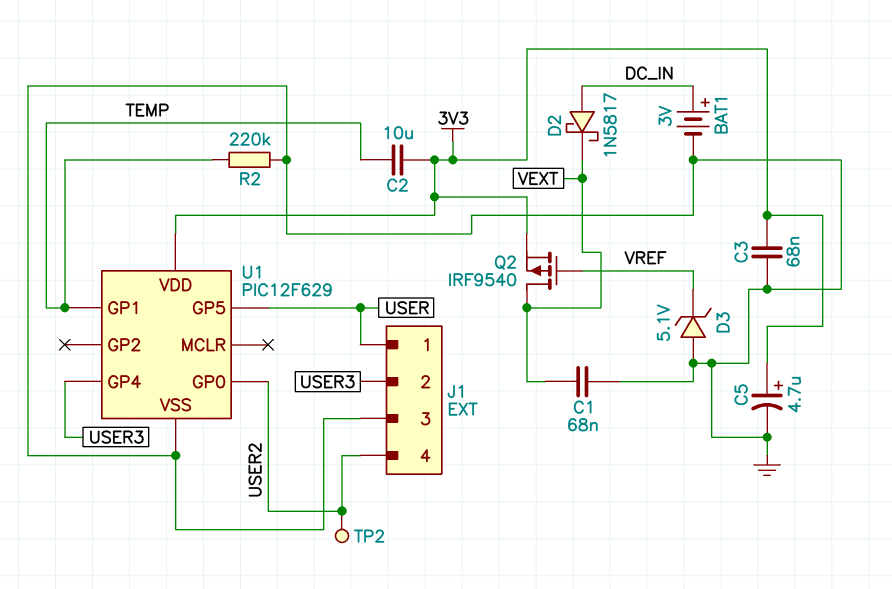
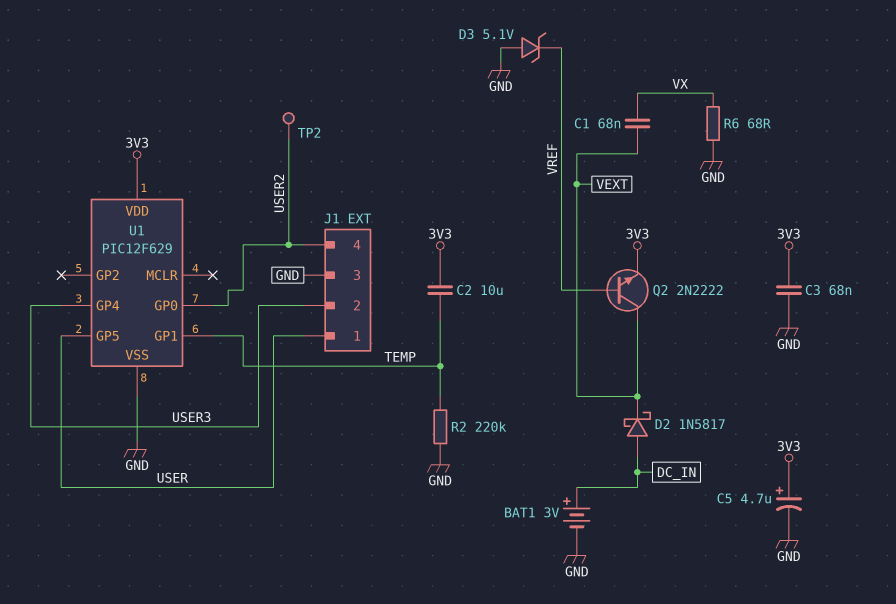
C1: 68nF (GND, VEXT) -> 68nF (VEXT, VX)
Q2: PMOS IRF9540 (G VREF, D VEXT, S 3V3) -> NPN 2N2222 (B VREF, C VEXT, E 3V3)
R6: none -> 68 (GND, VX)

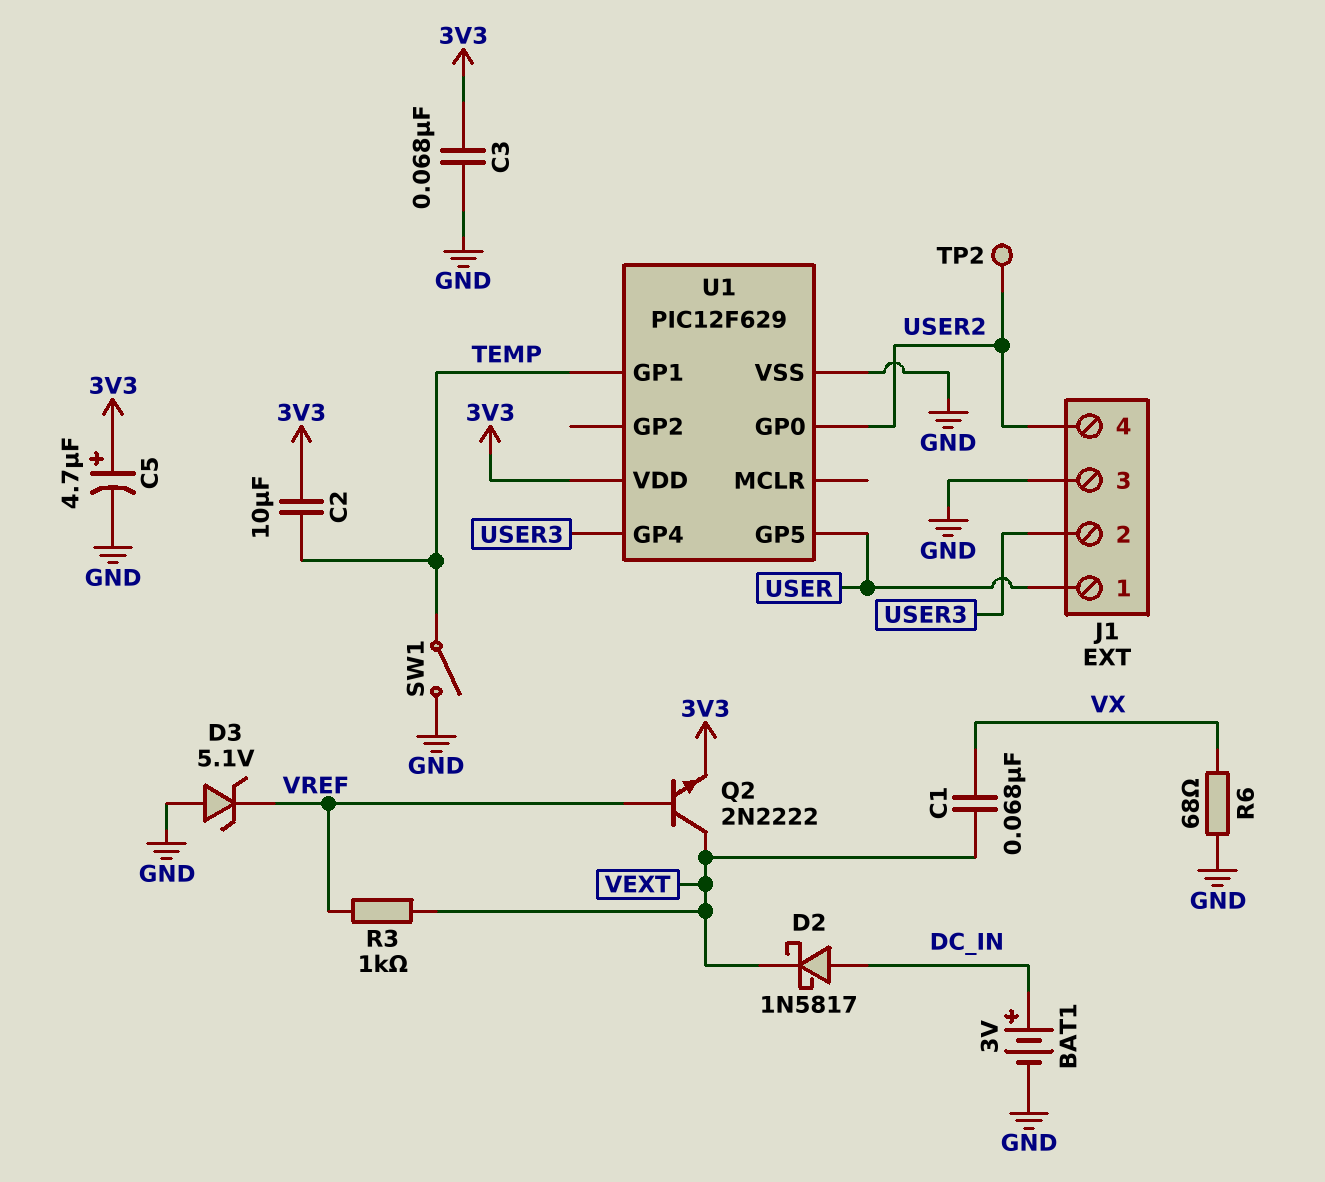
R2: 220k (GND, TEMP) -> none
R3: none -> 1k (VEXT, VREF)
SW1: none -> switch (GND, TEMP)

